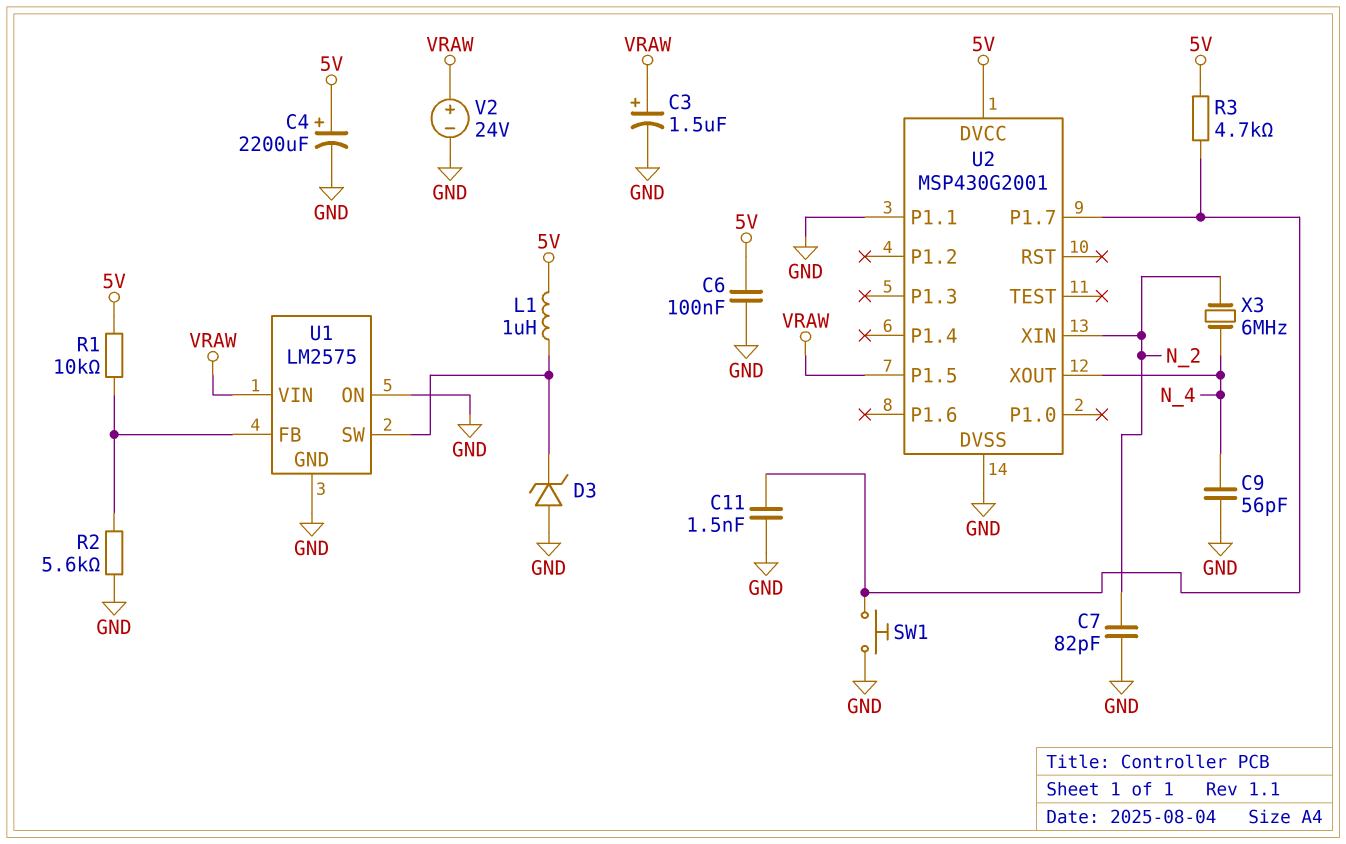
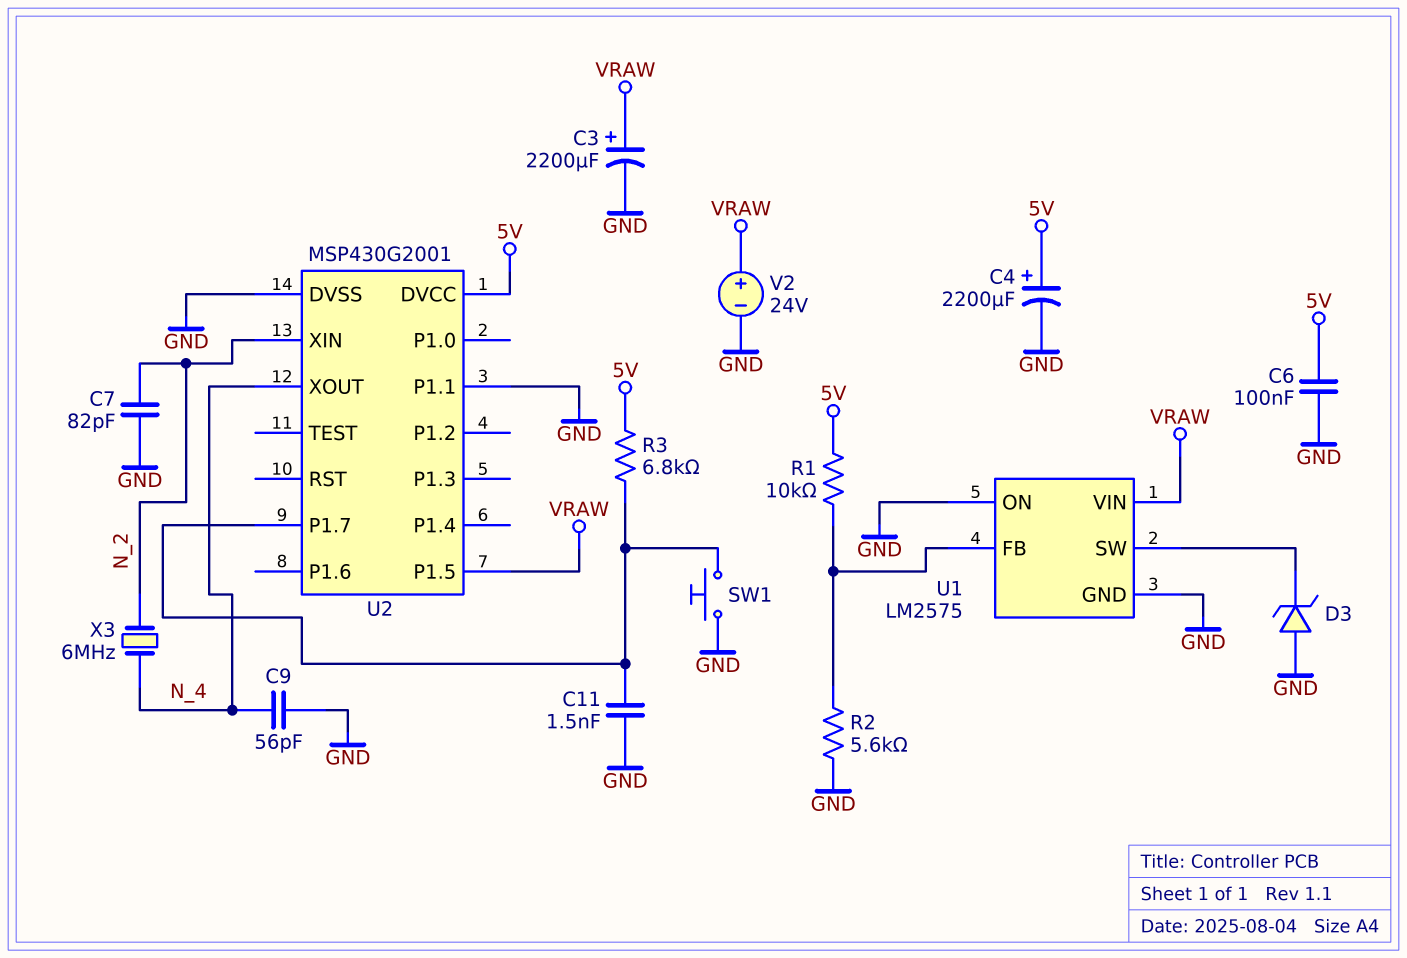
C3: 1.5uF (plus VRAW, minus GND) -> 2200uF (plus VRAW, minus GND)
L1: 1uH (5V, U1/SW) -> none
R3: 4.7k (5V, U2/P1.7) -> 6.8k (5V, U2/P1.7)

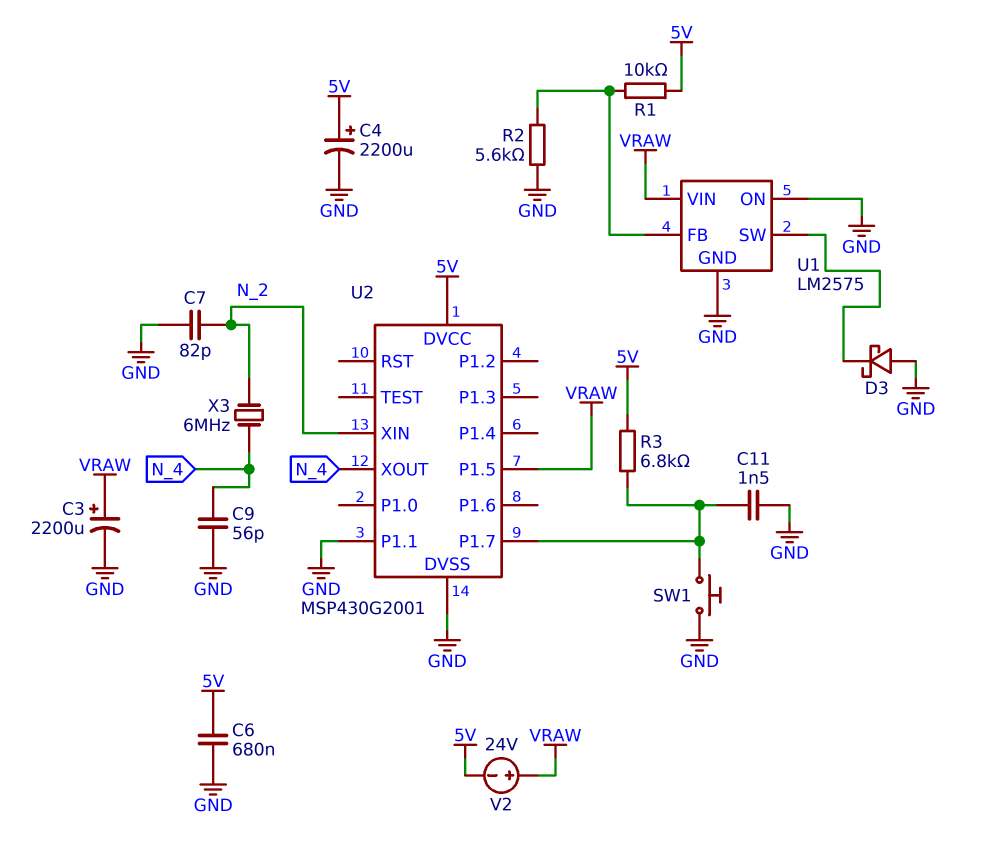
C6: 100nF (5V, GND) -> 680nF (5V, GND)
D3: zener (A GND, K U1/SW) -> schottky (A GND, K U1/SW)
V2: 24V (plus VRAW, minus GND) -> 24V (plus VRAW, minus 5V)

